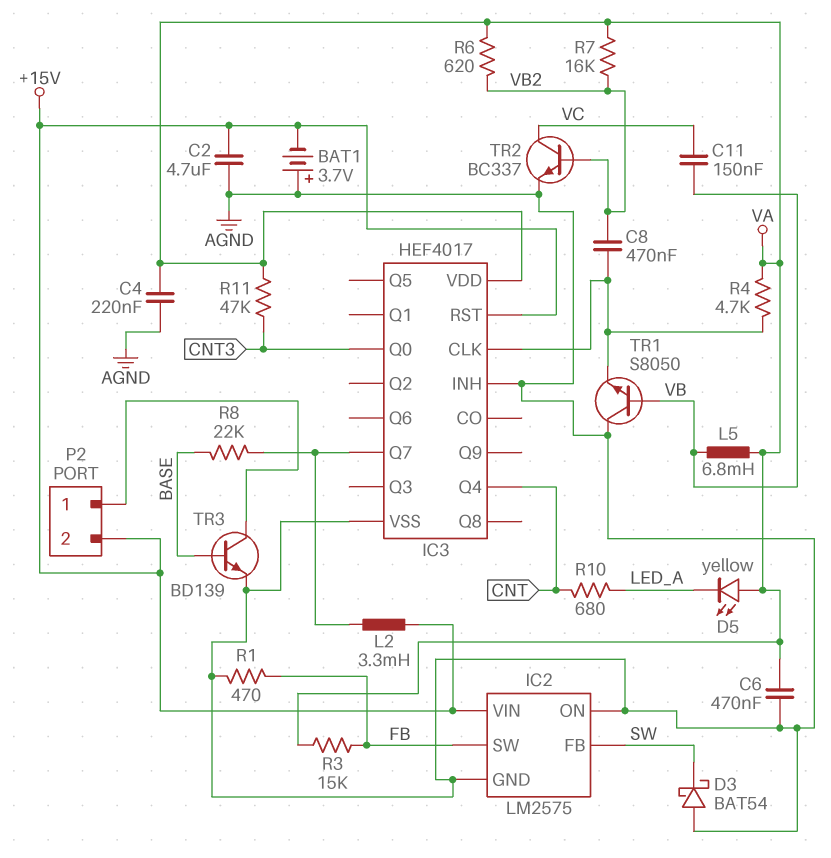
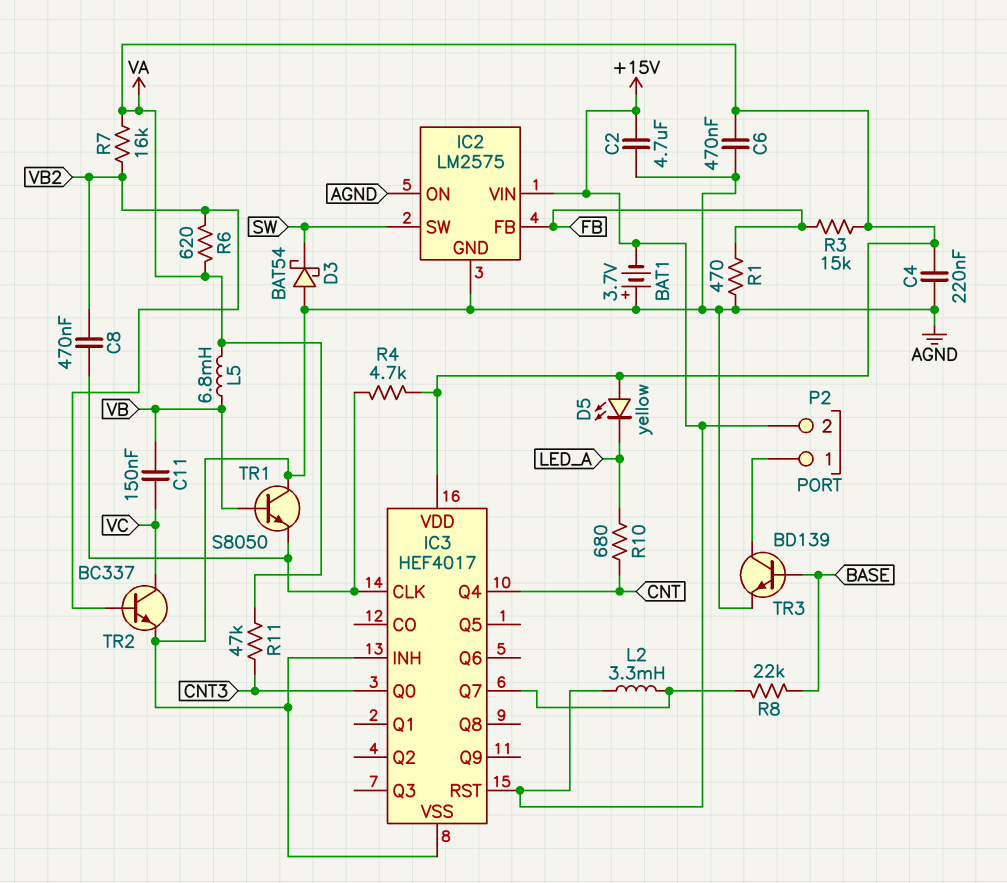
IC2 pin FB: SW -> FB
IC2 pin SW: FB -> SW

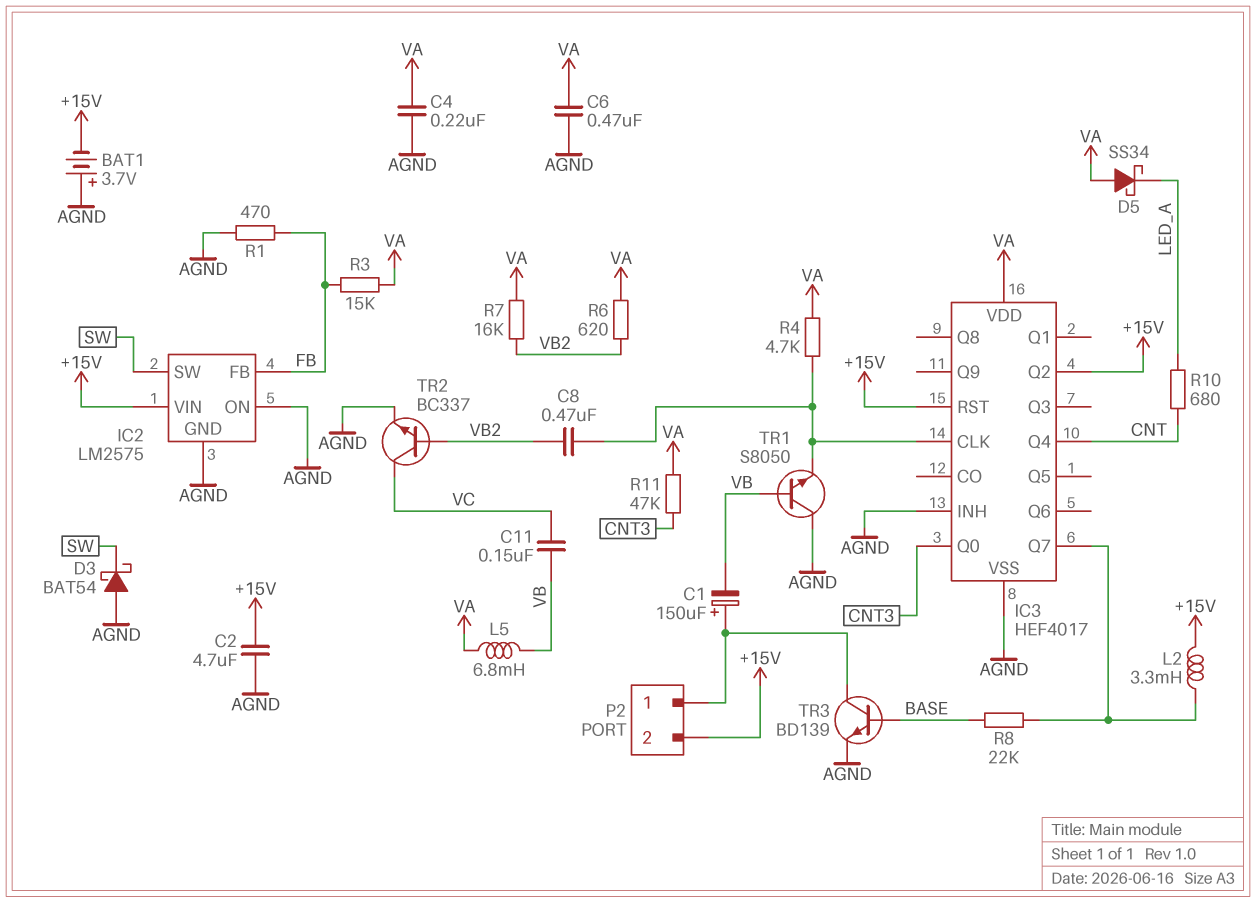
C1: none -> 150uF (plus P2/1, minus VB)
D5: LED yellow (A VA, K LED_A) -> schottky SS34 (A VA, K LED_A)
IC3 pin Q2: none -> +15V

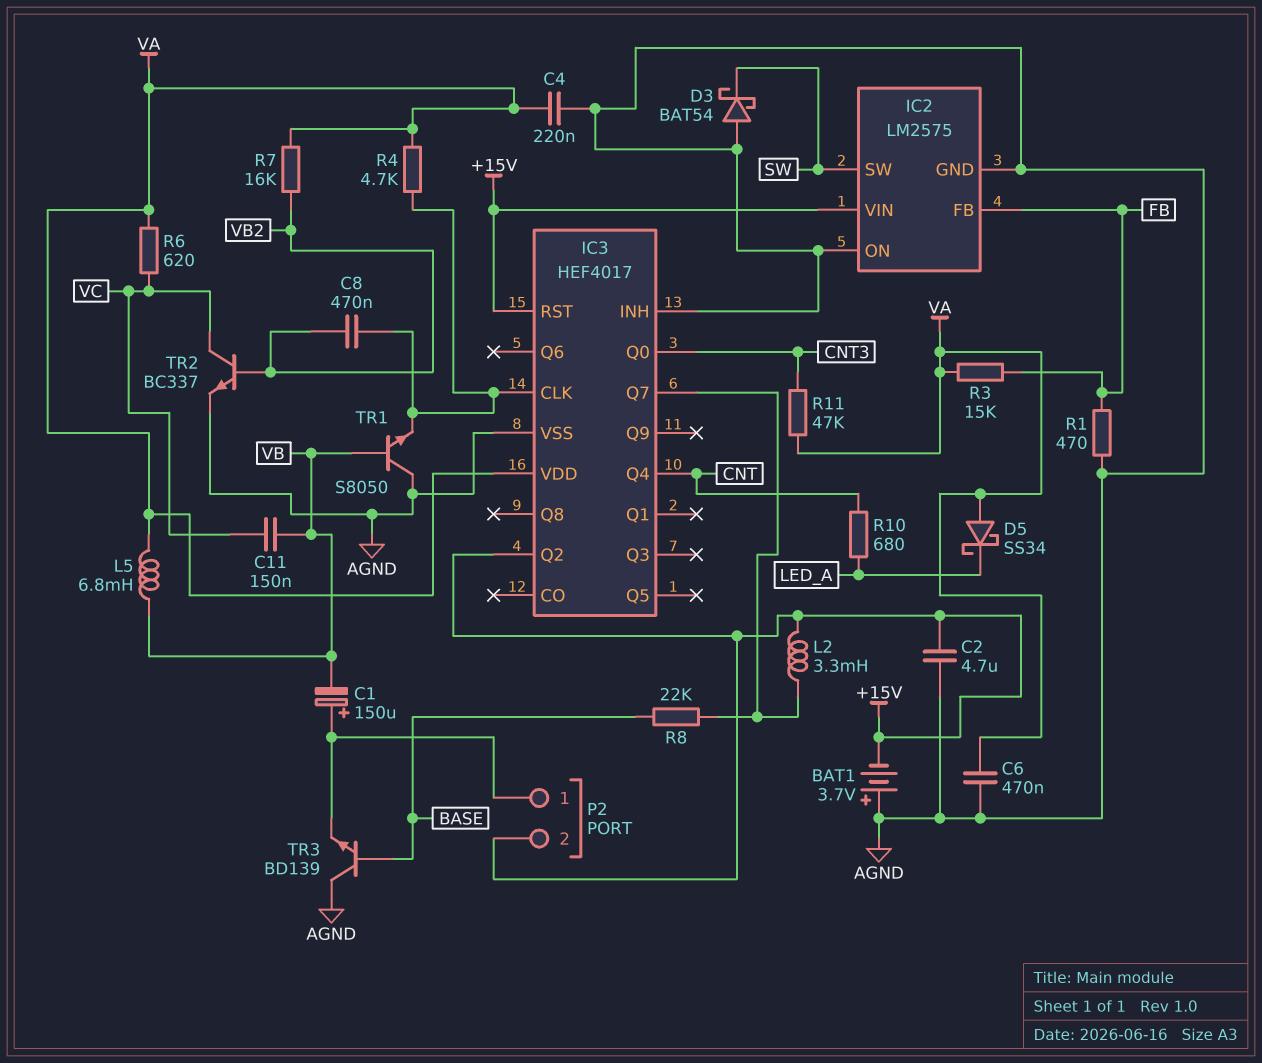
R6: 620 (VA, VB2) -> 620 (VA, VC)
TR3: NPN BD139 (B BASE, C P2/1, E AGND) -> NPN BD139 (B BASE, C AGND, E P2/1)

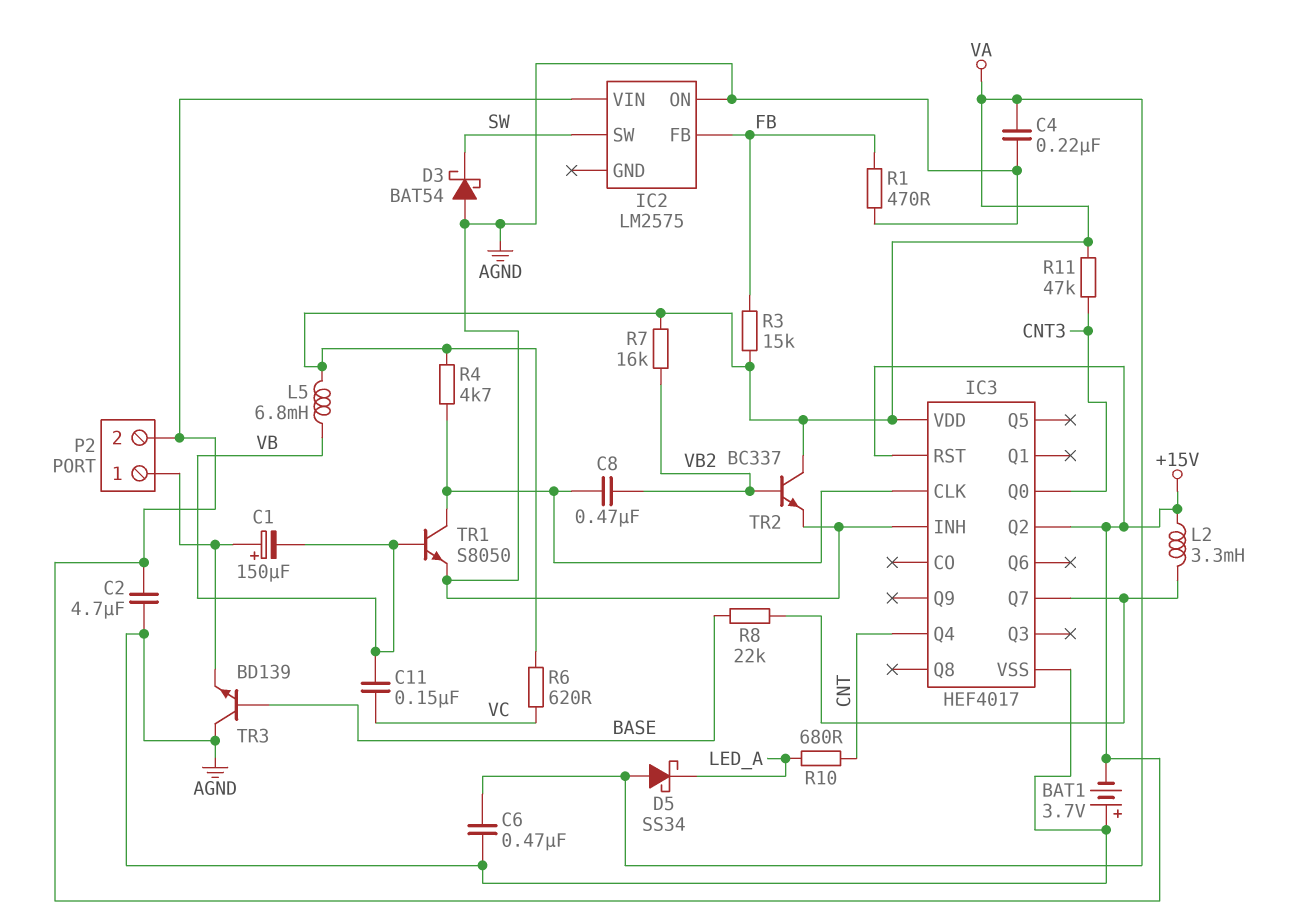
IC2 pin GND: AGND -> none
TR1: NPN S8050 (B VB, C AGND, E IC3/CLK) -> NPN S8050 (B VB, C IC3/CLK, E AGND)
TR2: NPN BC337 (B VB2, C VC, E AGND) -> NPN BC337 (B VB2, C VA, E AGND)

